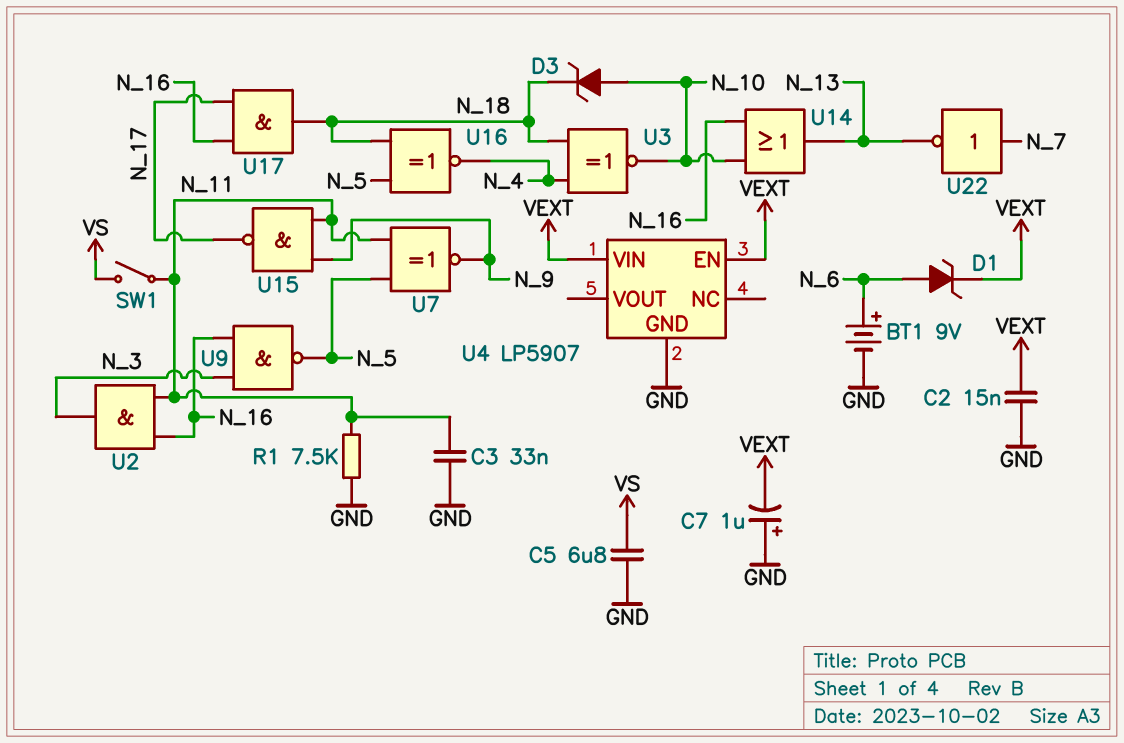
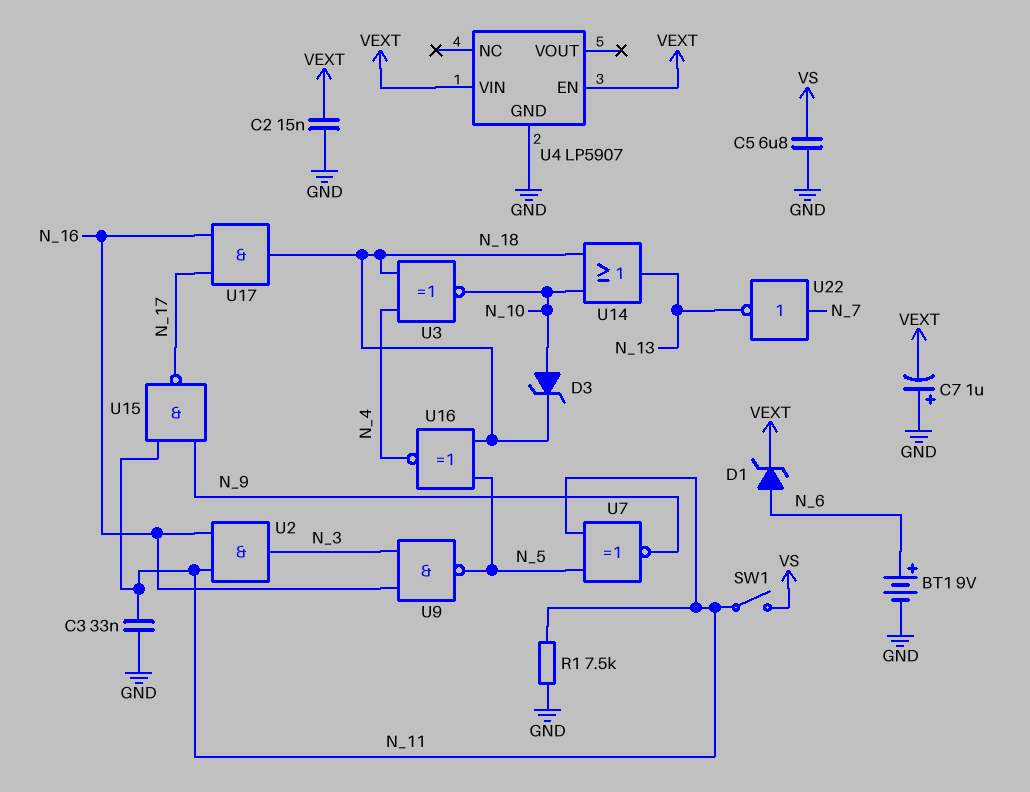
U14: OR (in N_10, in N_16, out N_13) -> OR (in N_10, in N_18, out N_13)

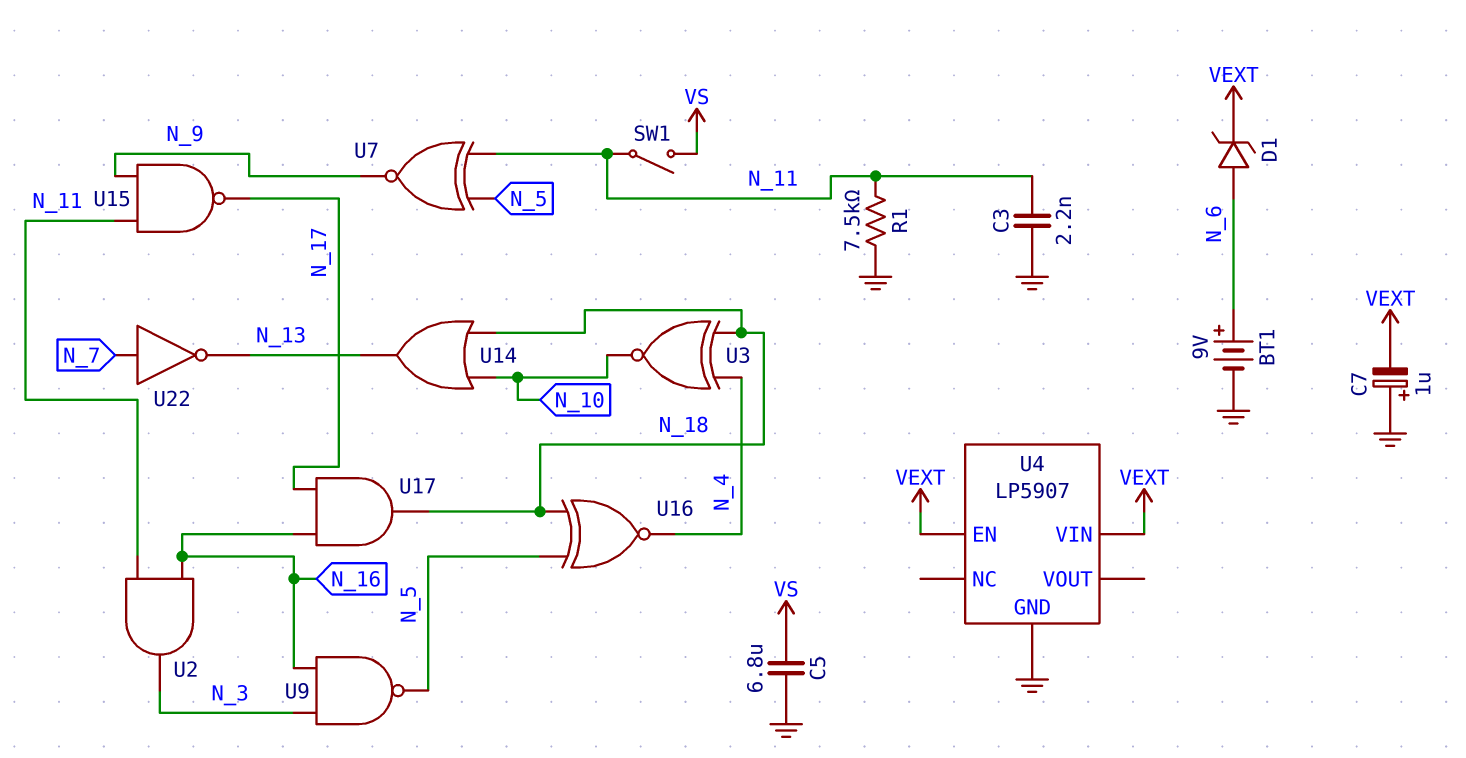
C2: 15nF (GND, VEXT) -> none
C3: 33nF (GND, N_11) -> 2.2nF (GND, N_11)
D3: zener (A N_10, K N_18) -> none

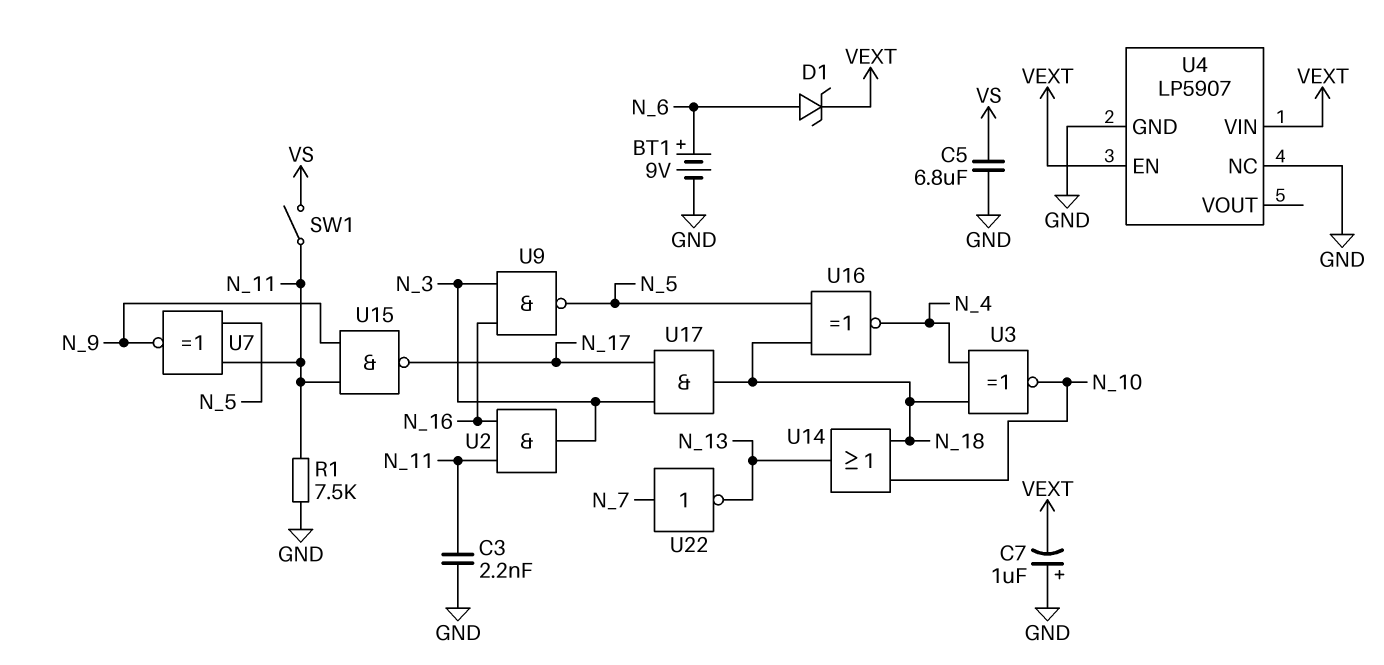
U4 pin NC: none -> GND
U17: AND (in N_16, in N_17, out N_18) -> AND (in N_3, in N_17, out N_18)

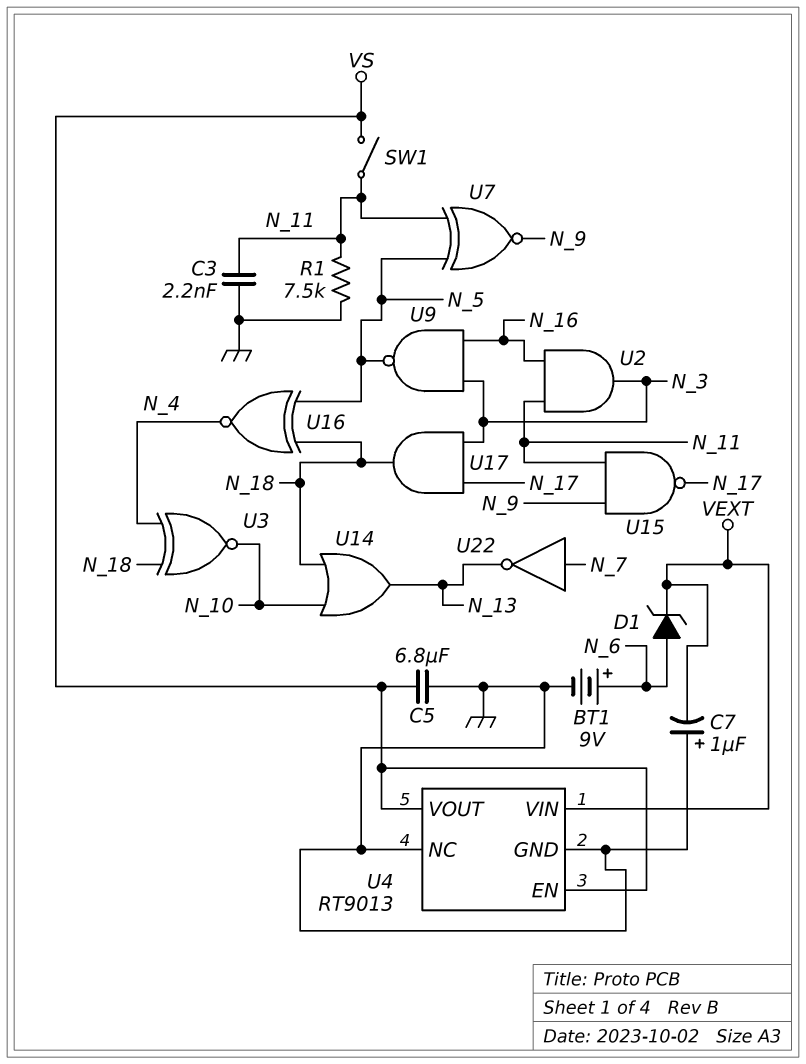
U4: LP5907 -> RT9013
U4 pin EN: VEXT -> VS
U4 pin VOUT: none -> VS

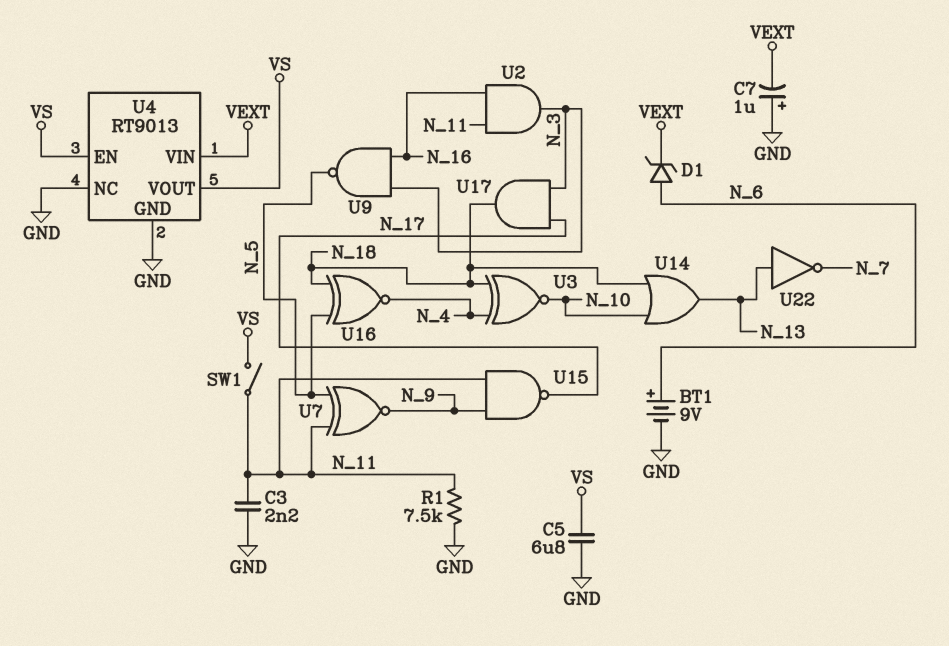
U22: NOT (in N_7, out N_13) -> NOT (in N_13, out N_7)

